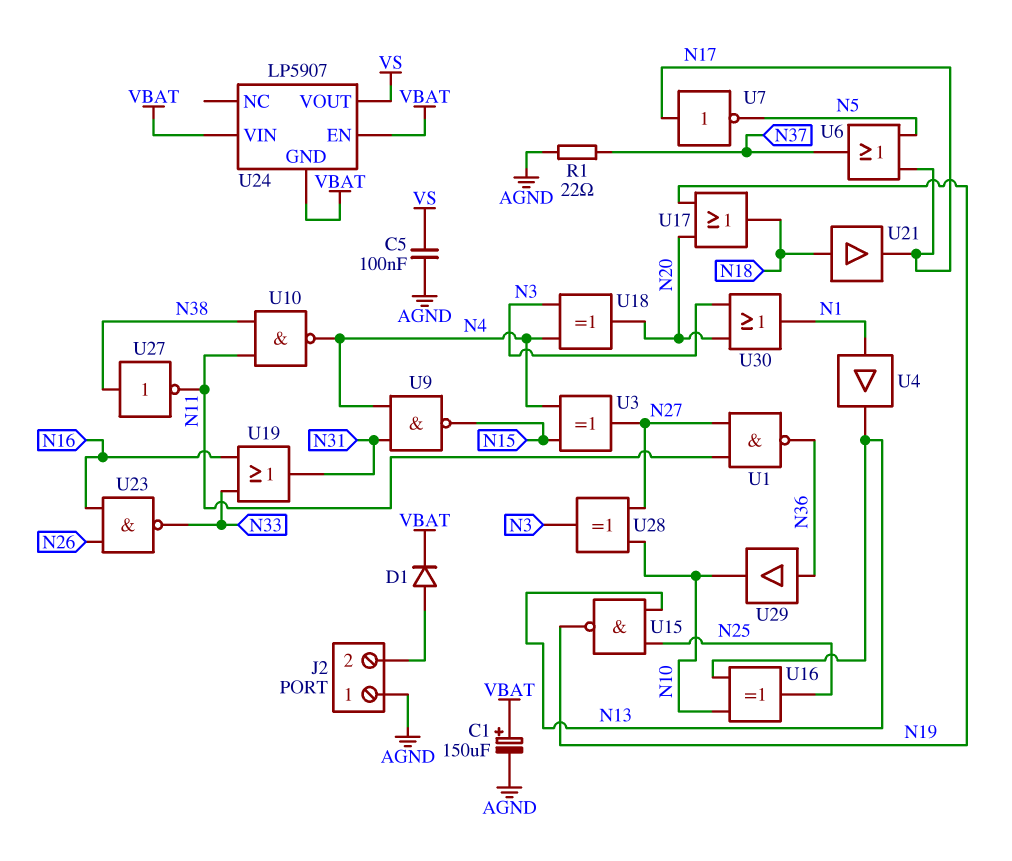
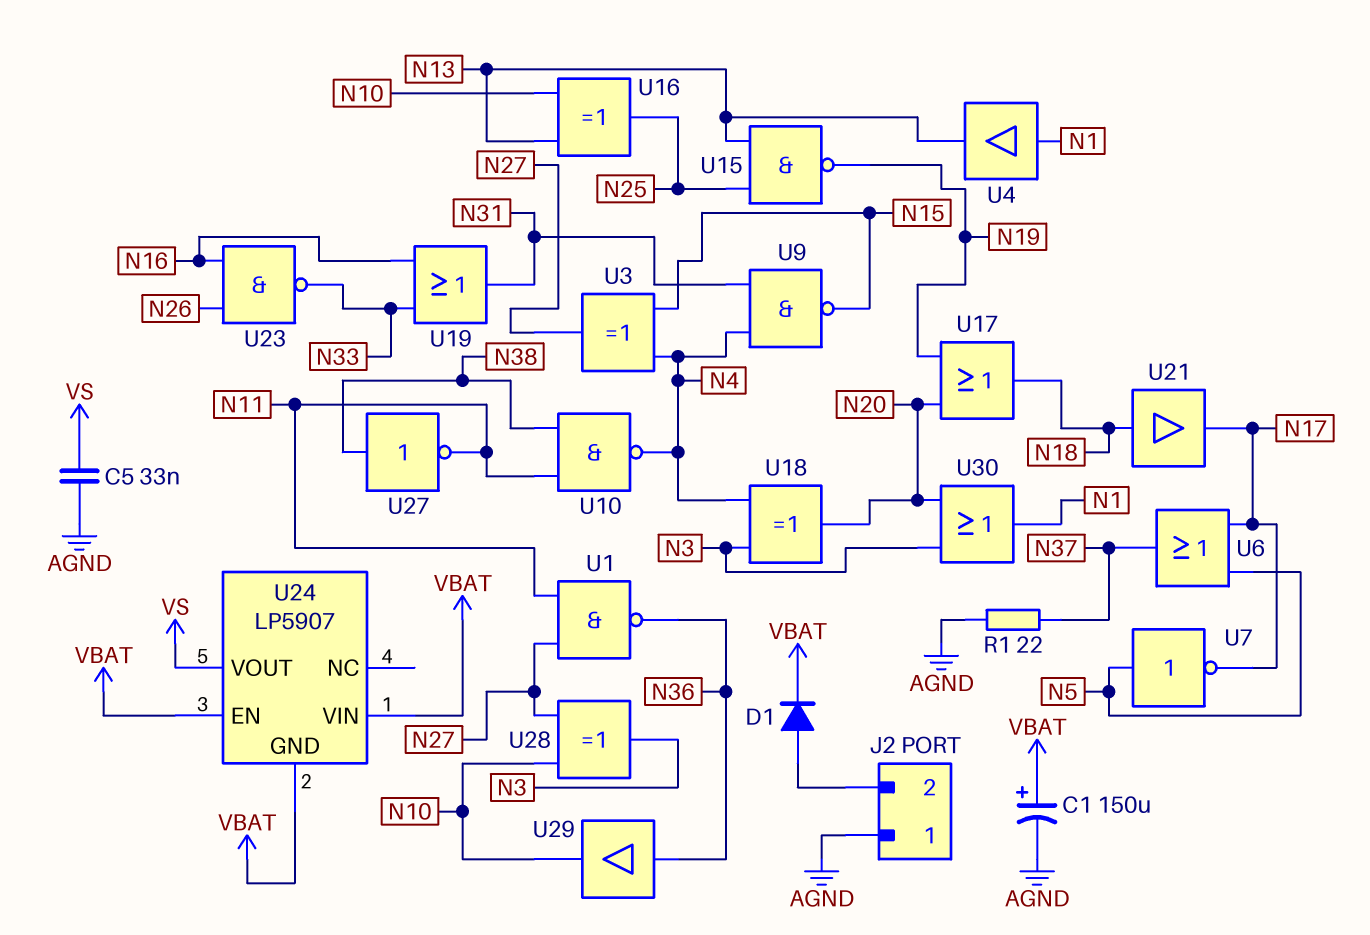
C5: 100nF (AGND, VS) -> 33nF (AGND, VS)
U7: NOT (in N17, out N5) -> NOT (in N5, out N17)

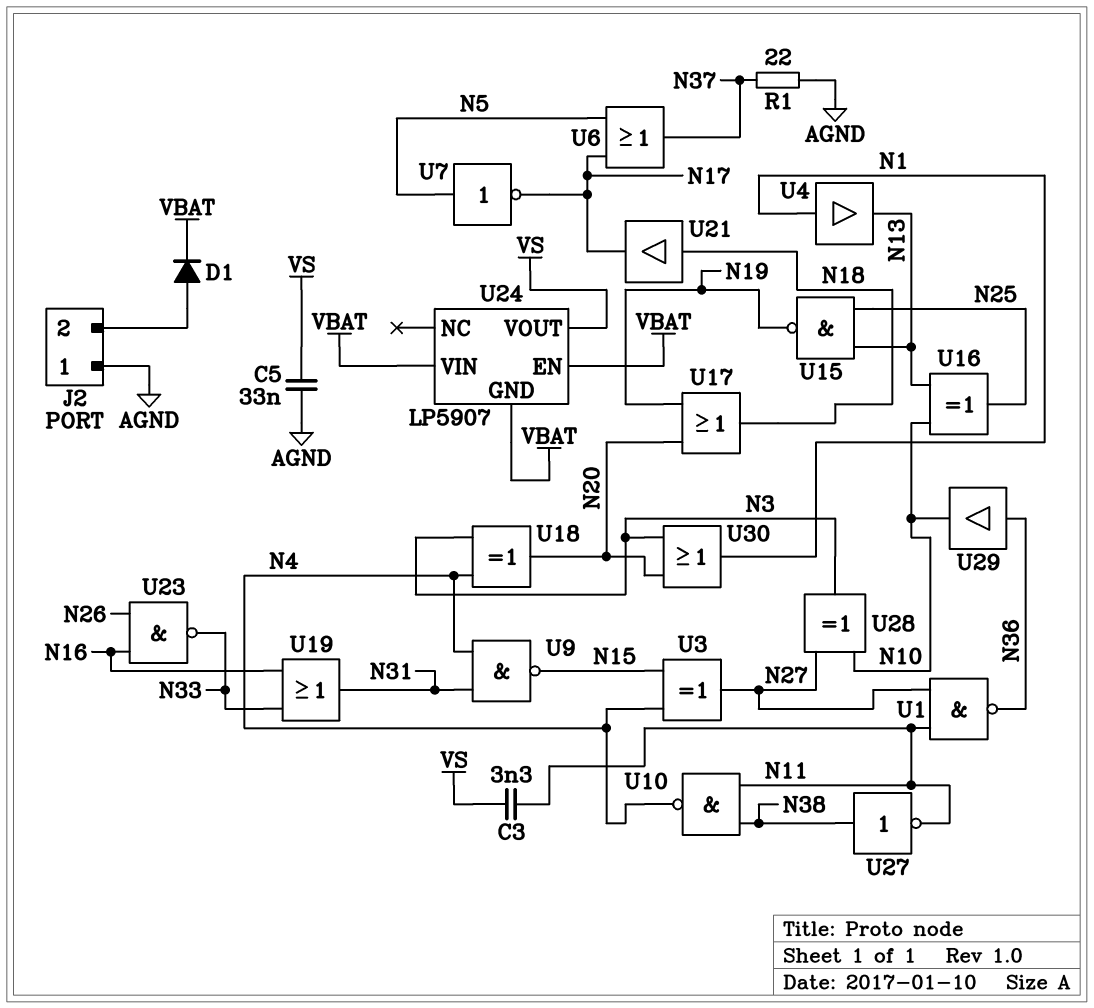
C1: 150uF (plus VBAT, minus AGND) -> none
C3: none -> 3.3nF (N11, VS)

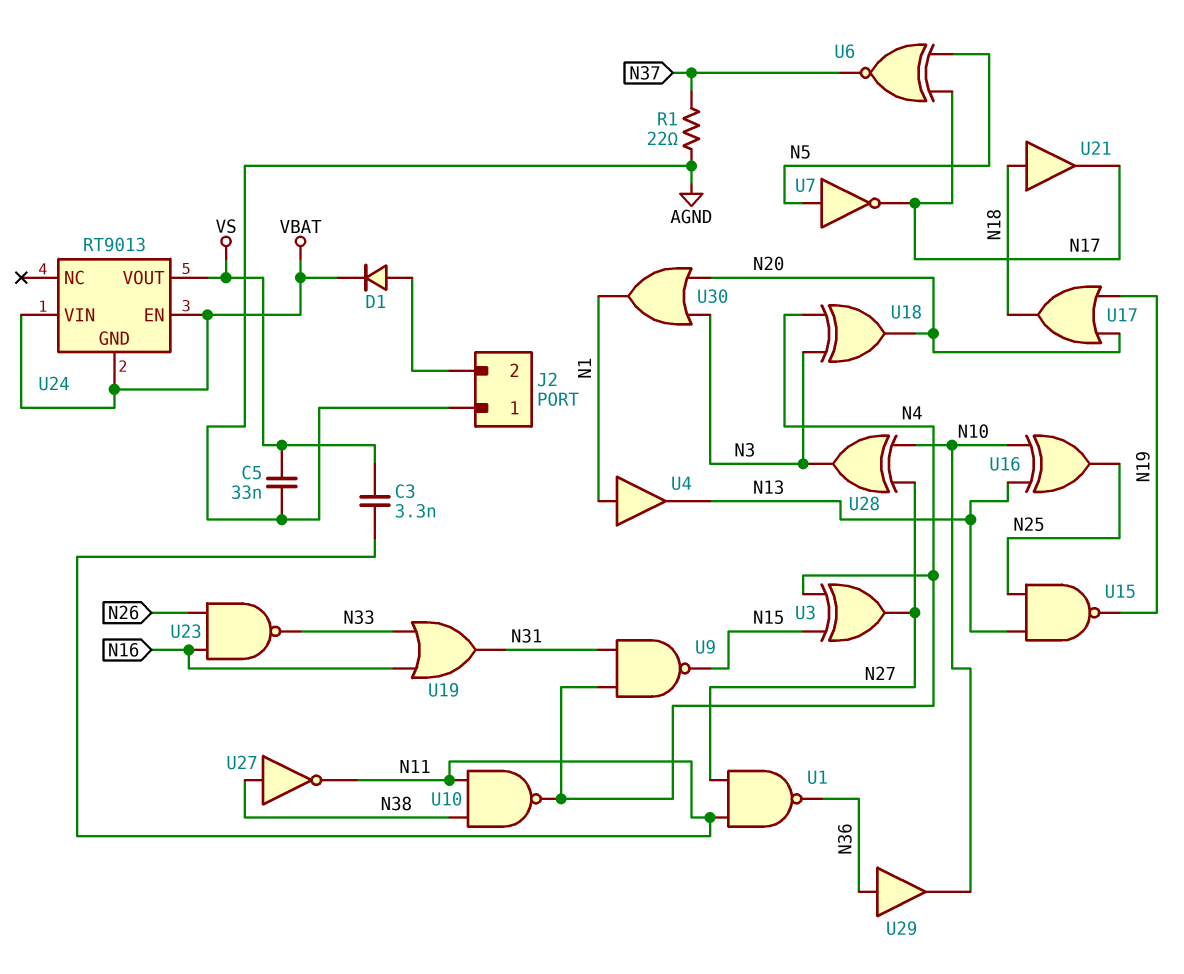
U6: OR (in N5, in N17, out N37) -> XNOR (in N5, in N17, out N37)
U24: LP5907 -> RT9013

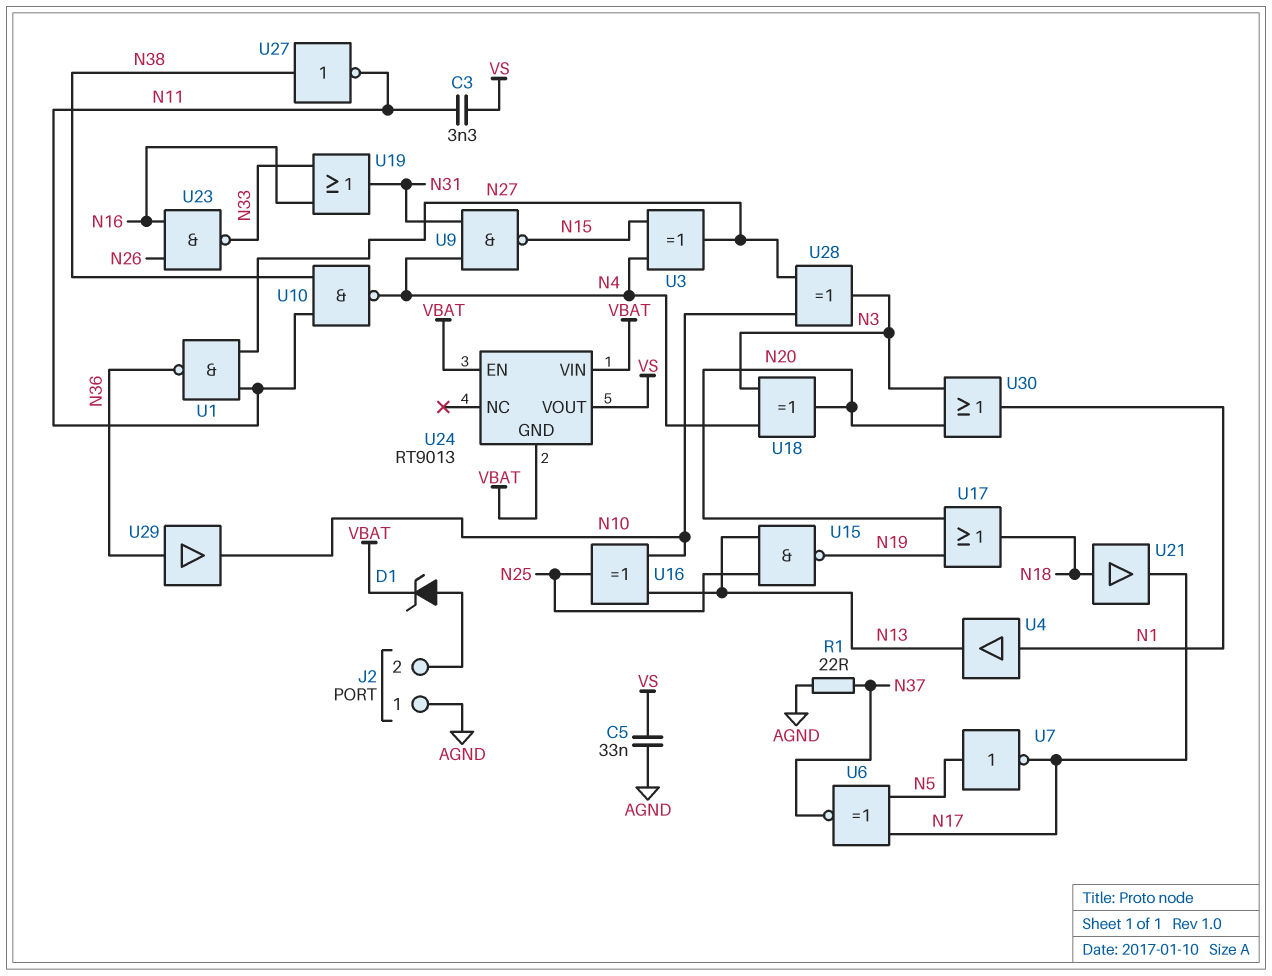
D1: diode (A J2/2, K VBAT) -> zener (A J2/2, K VBAT)

